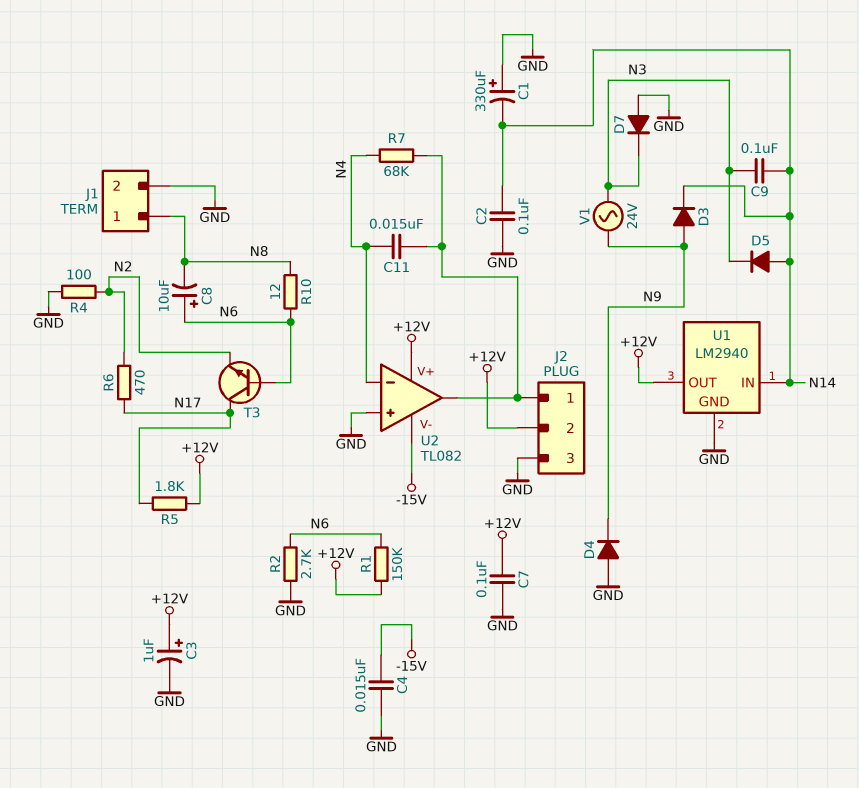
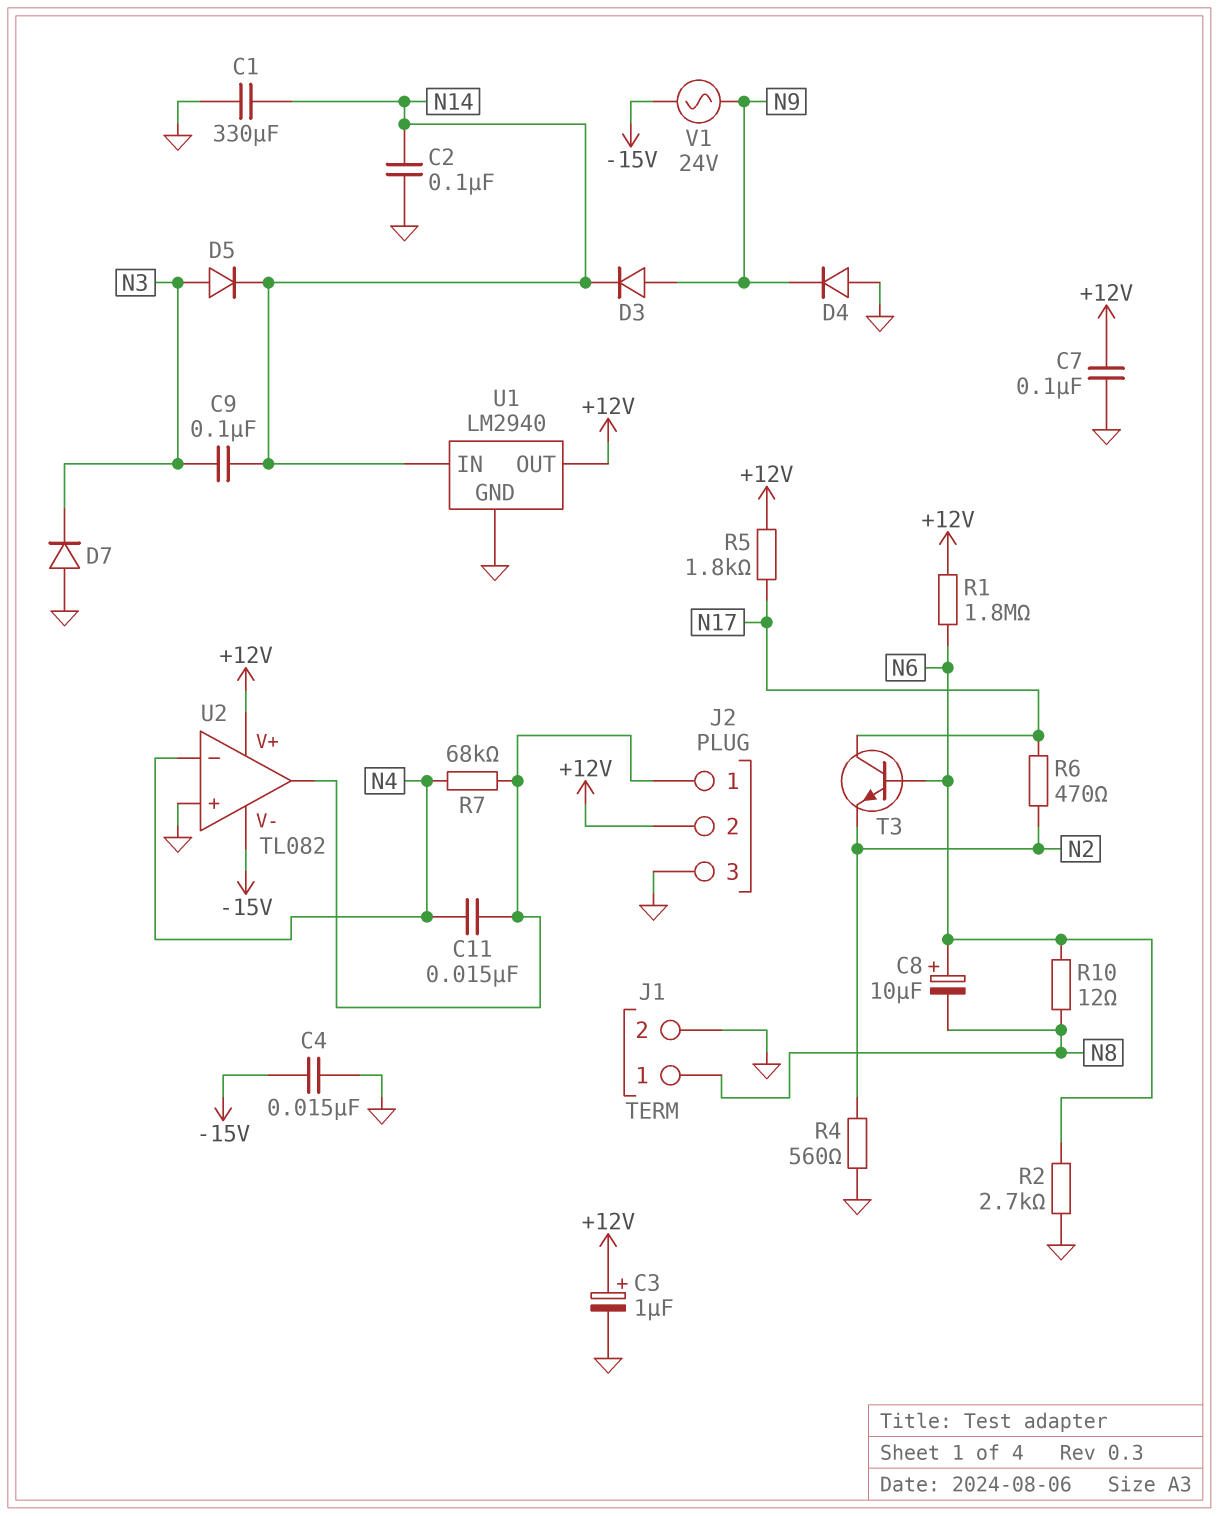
C1: 330uF (plus GND, minus N14) -> 330uF (GND, N14)
D5: diode (A N14, K N3) -> diode (A N3, K N14)
R1: 150k (+12V, N6) -> 1.8M (+12V, N6)
R4: 100 (GND, N2) -> 560 (GND, N2)
V1: AC 24V (N3, N9) -> AC 24V (-15V, N9)

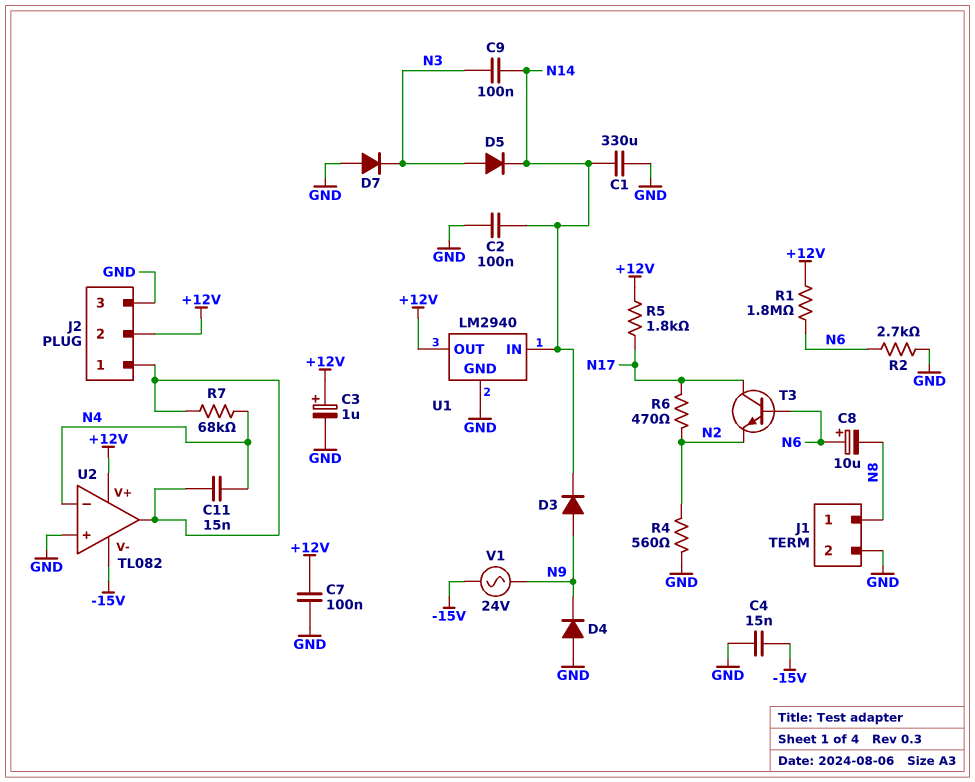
R10: 12 (N6, N8) -> none

